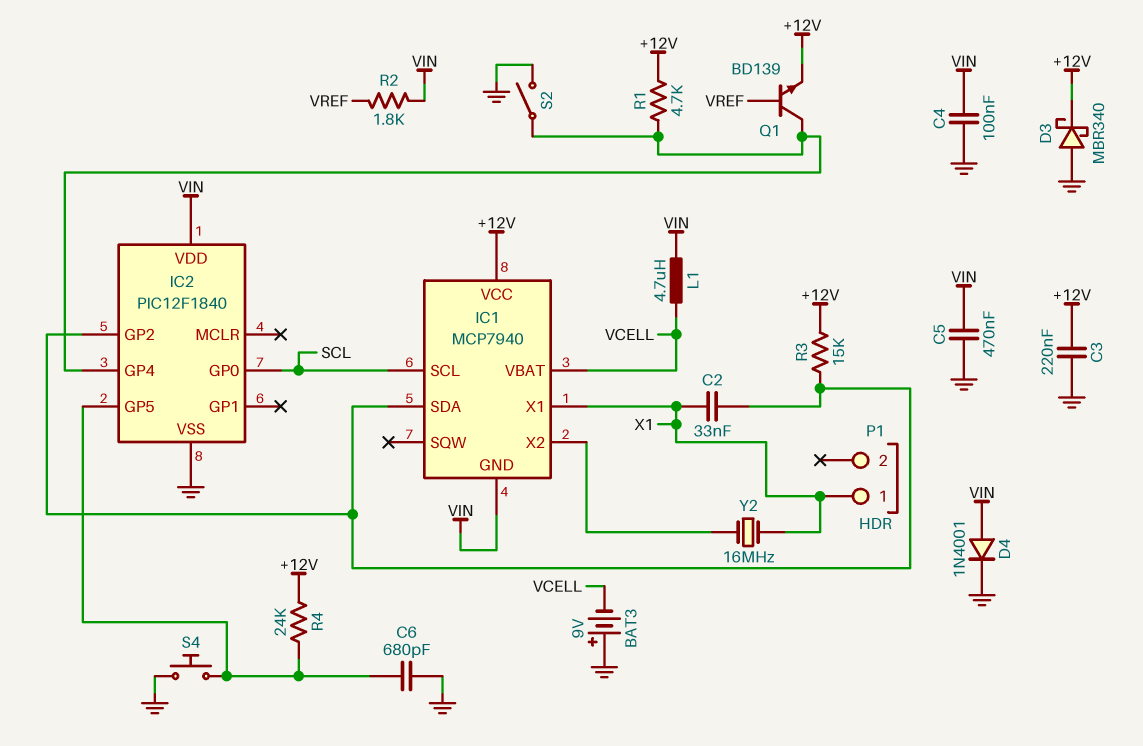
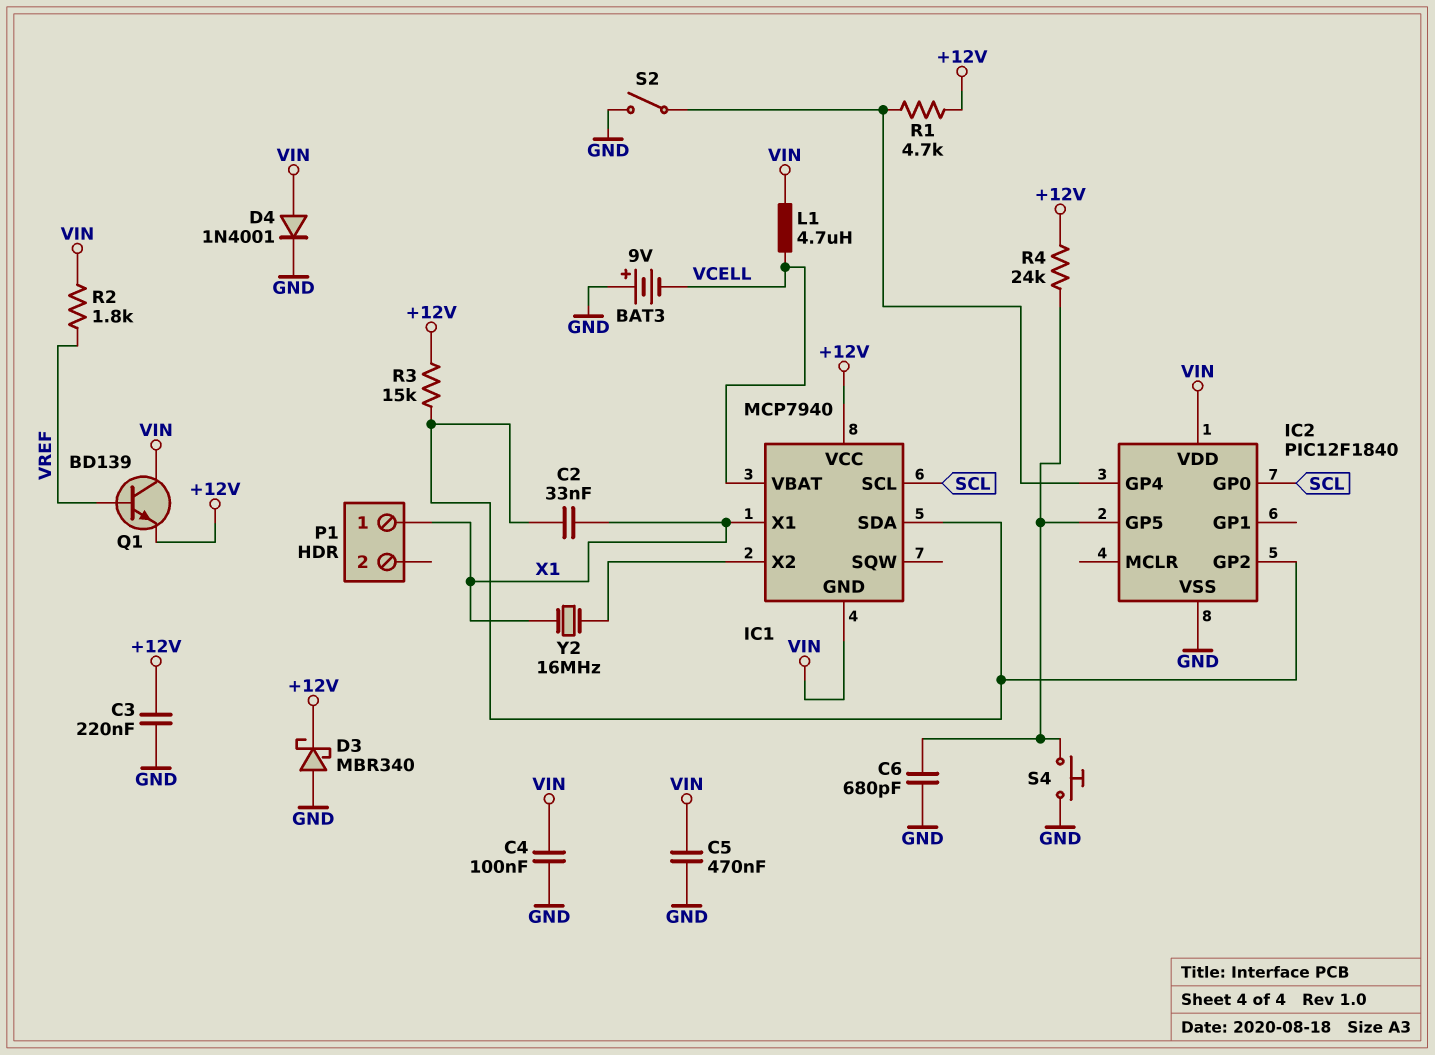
Q1: NPN BD139 (B VREF, C IC2/GP4, E +12V) -> NPN BD139 (B VREF, C VIN, E +12V)

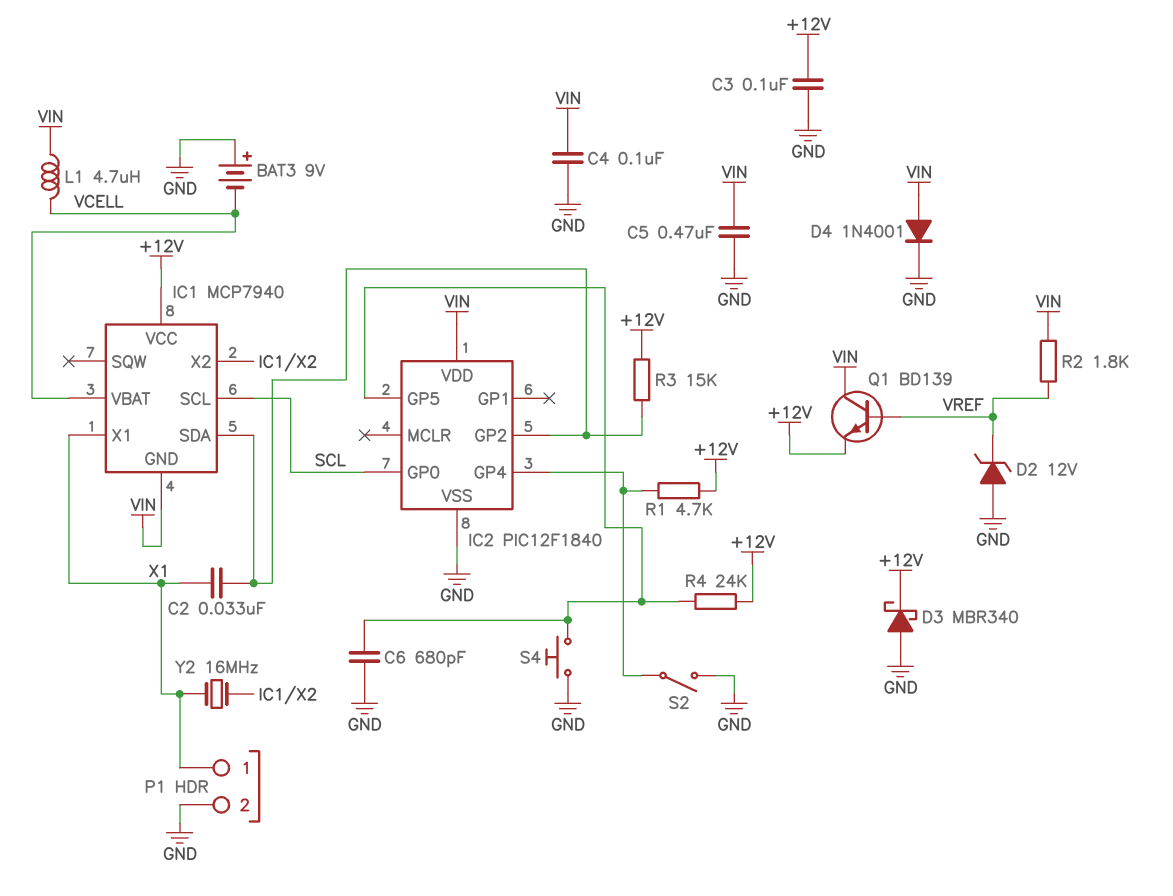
C3: 220nF (+12V, GND) -> 100nF (+12V, GND)
D2: none -> zener 12V (A GND, K VREF)
P1 pin 2: none -> GND

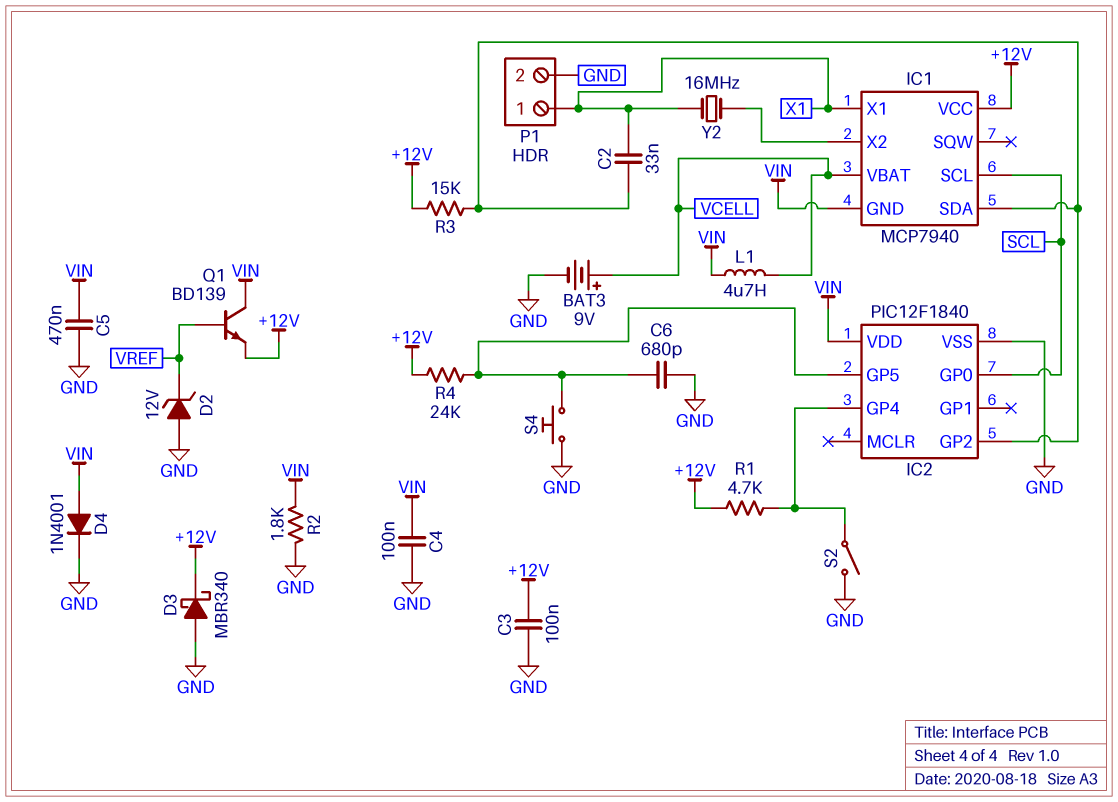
BAT3: 9V (plus GND, minus VCELL) -> 9V (plus VCELL, minus GND)
R2: 1.8k (VIN, VREF) -> 1.8k (GND, VIN)

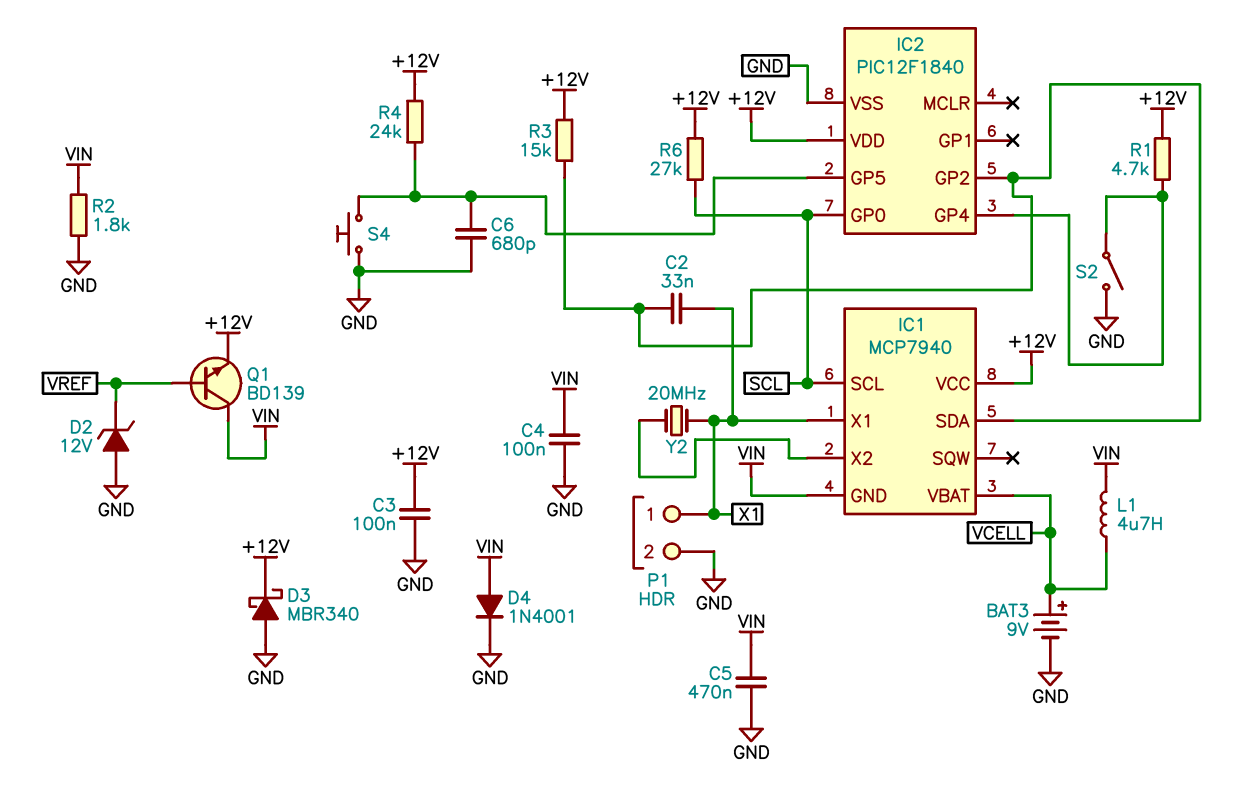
IC2 pin VDD: VIN -> +12V
R6: none -> 27k (+12V, SCL)
Y2: 16MHz (IC1/X2, X1) -> 20MHz (IC1/X2, X1)

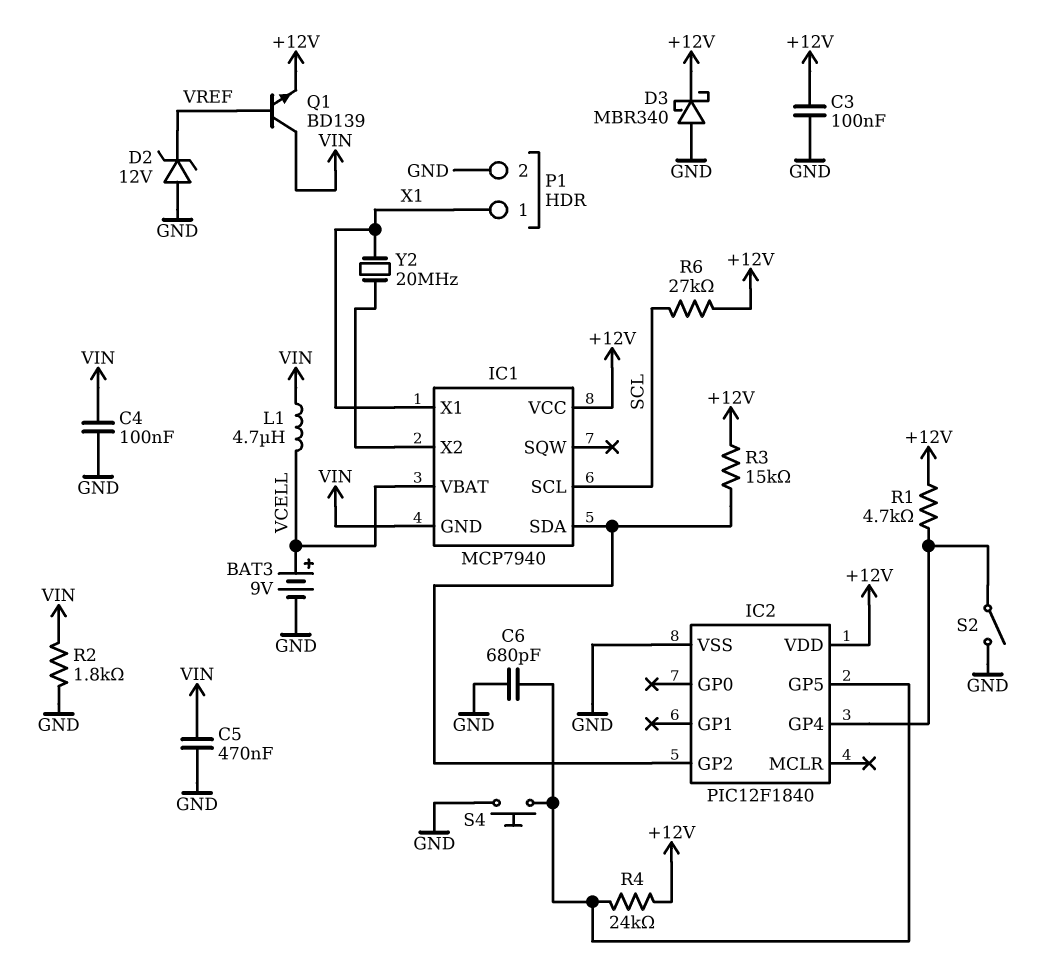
C2: 33nF (IC1/SDA, X1) -> none
D4: diode 1N4001 (A VIN, K GND) -> none
IC2 pin GP0: SCL -> none

